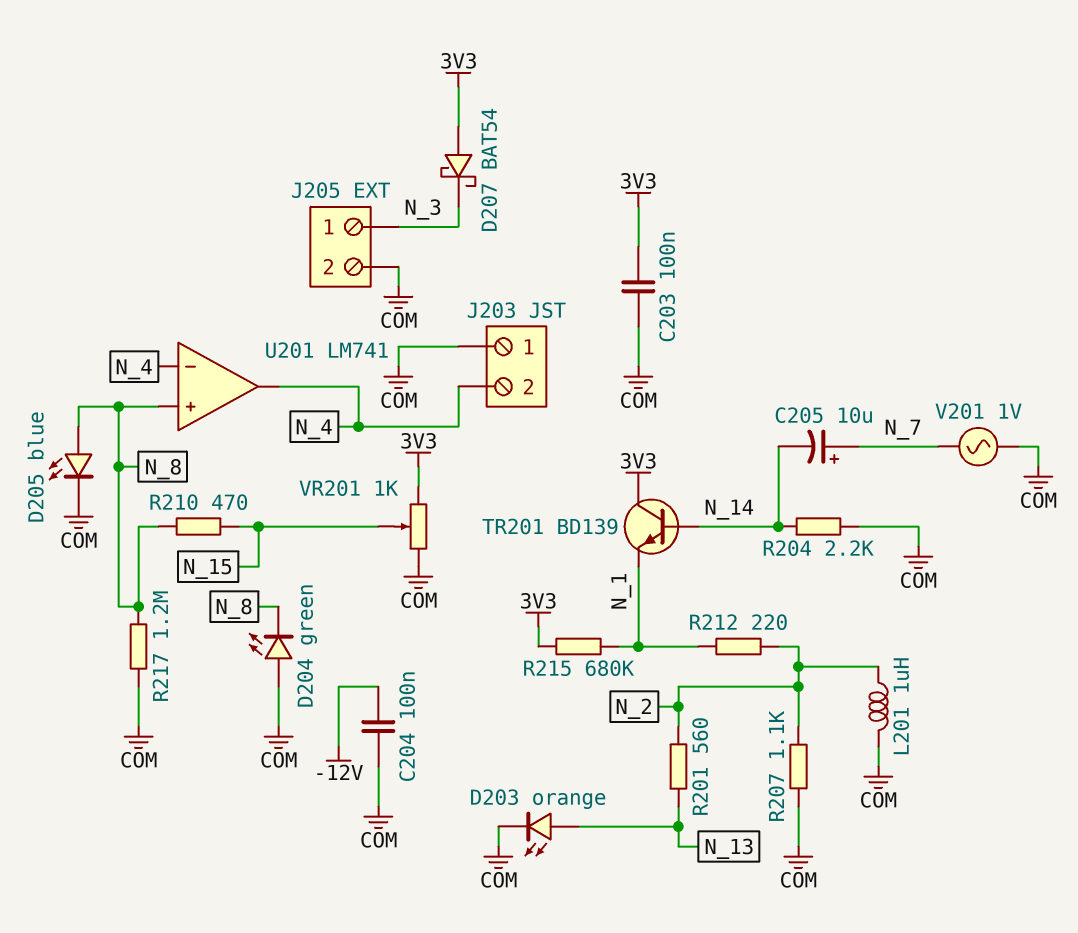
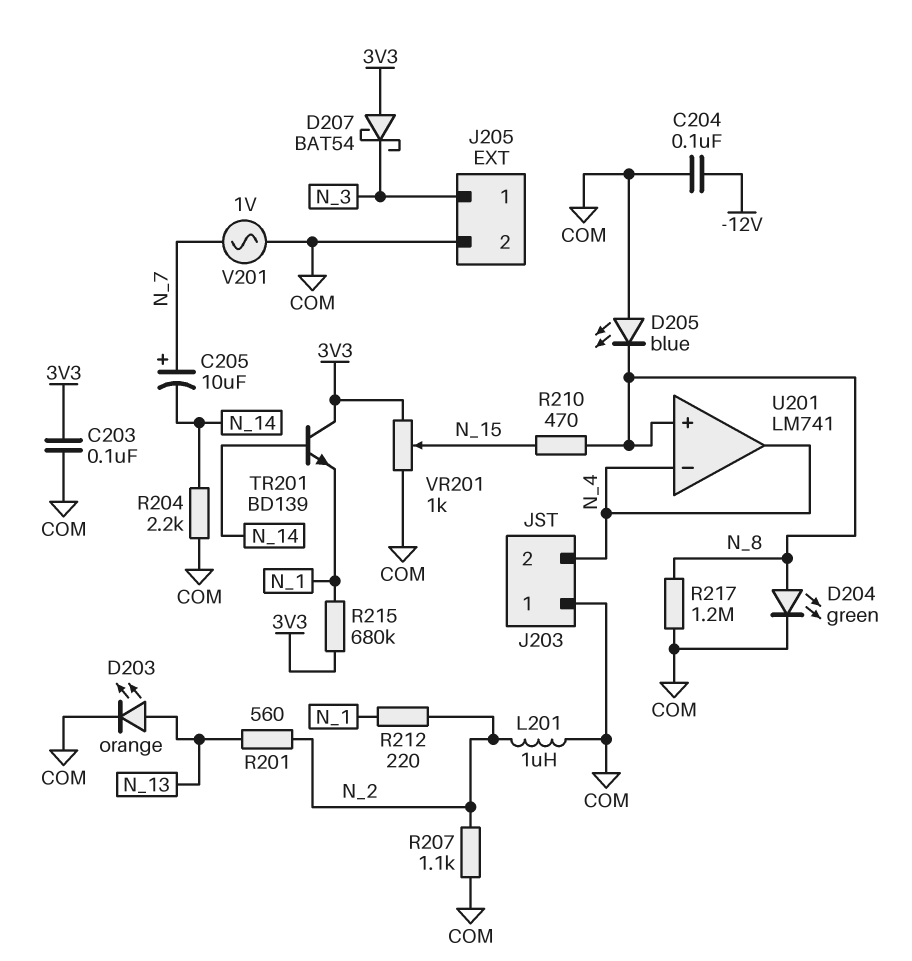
D204: LED green (A COM, K N_8) -> LED green (A N_8, K COM)
D205: LED blue (A N_8, K COM) -> LED blue (A COM, K N_8)

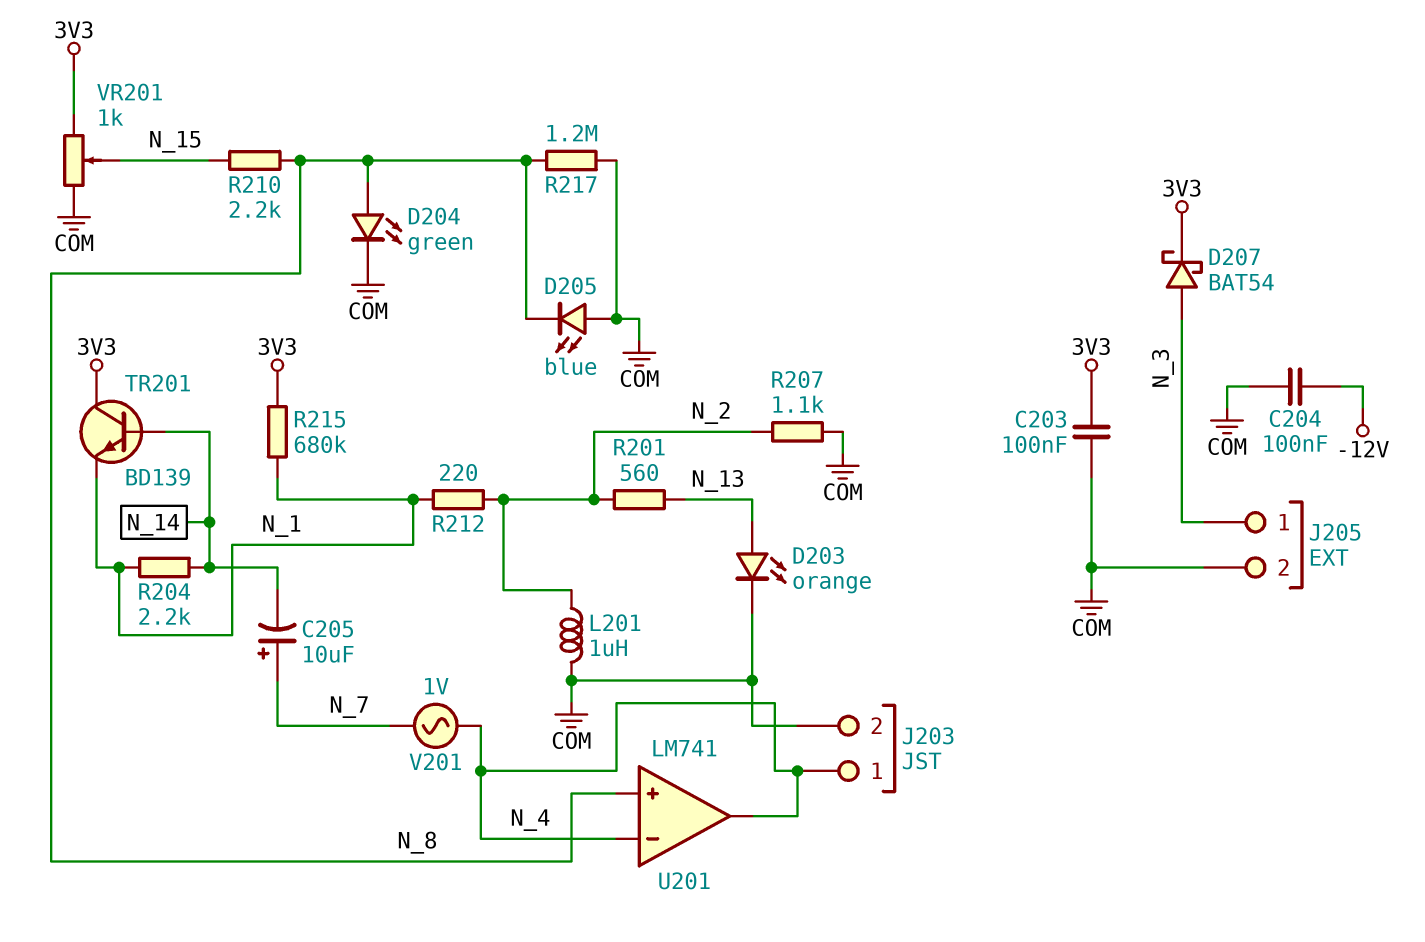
D207: schottky BAT54 (A 3V3, K N_3) -> schottky BAT54 (A N_3, K 3V3)
J203 pin 1: COM -> N_4
J203 pin 2: N_4 -> COM
R204: 2.2k (COM, N_14) -> 2.2k (N_1, N_14)
R210: 470 (N_8, N_15) -> 2.2k (N_8, N_15)
V201: AC 1V (COM, N_7) -> AC 1V (N_4, N_7)

